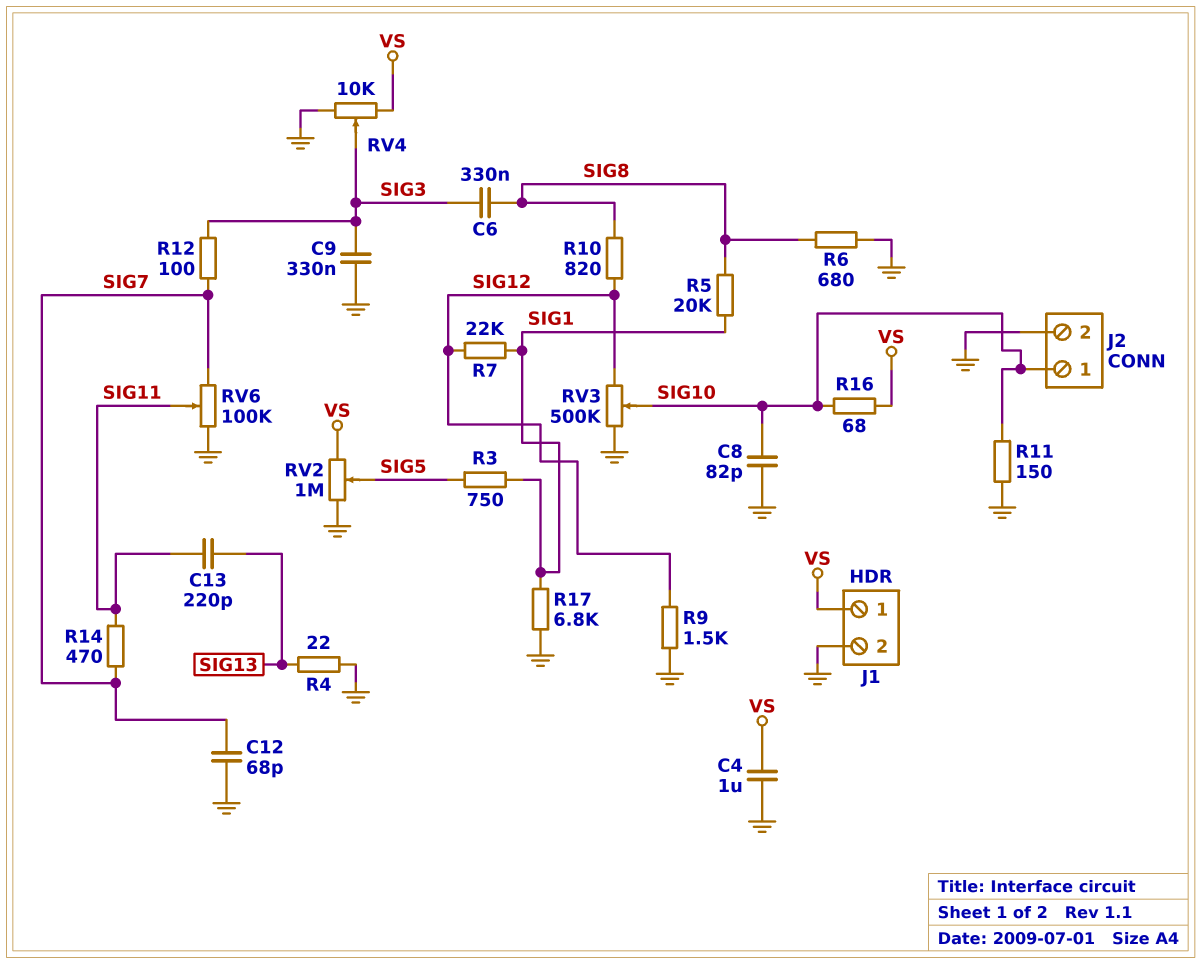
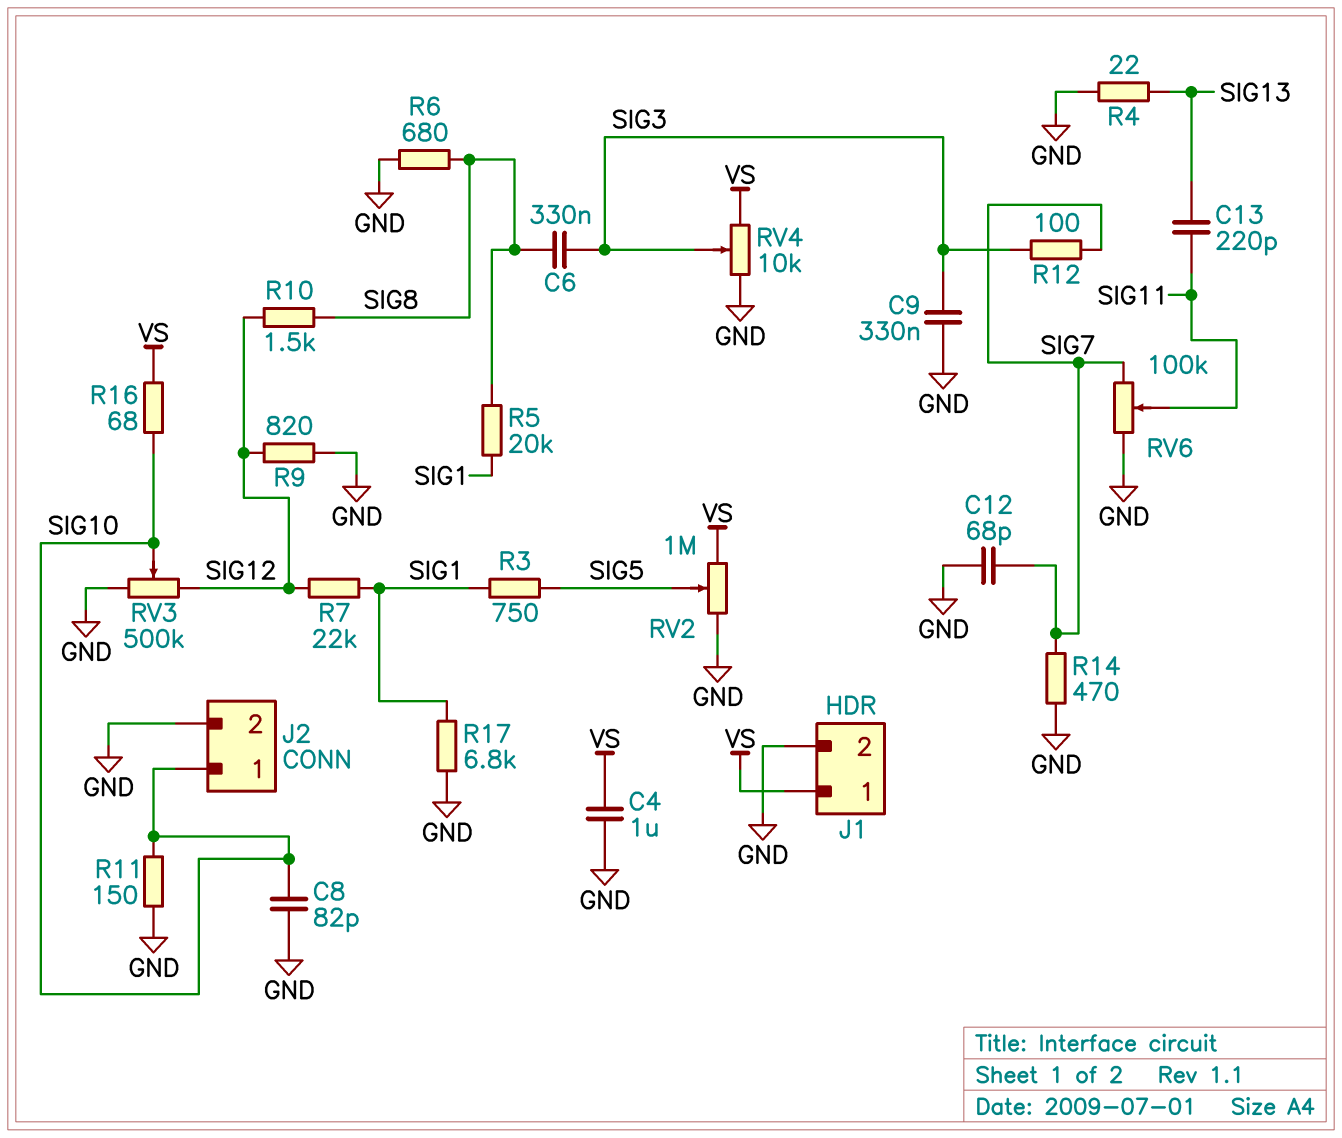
R9: 1.5k (GND, SIG12) -> 820 (GND, SIG12)
R10: 820 (SIG8, SIG12) -> 1.5k (SIG8, SIG12)
R14: 470 (SIG7, SIG11) -> 470 (GND, SIG7)

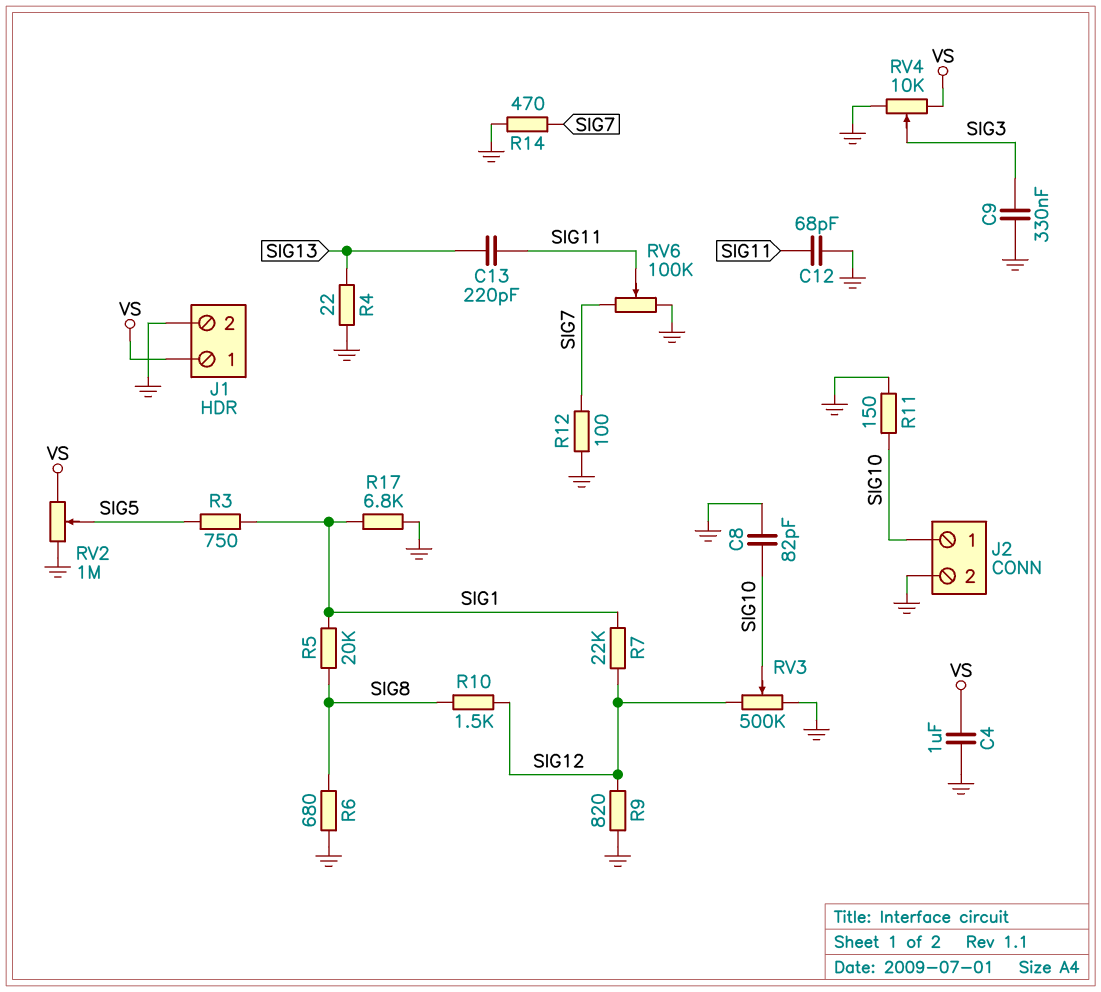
C6: 330nF (SIG3, SIG8) -> none
C12: 68pF (GND, SIG7) -> 68pF (GND, SIG11)
R12: 100 (SIG3, SIG7) -> 100 (GND, SIG7)
R16: 68 (SIG10, VS) -> none

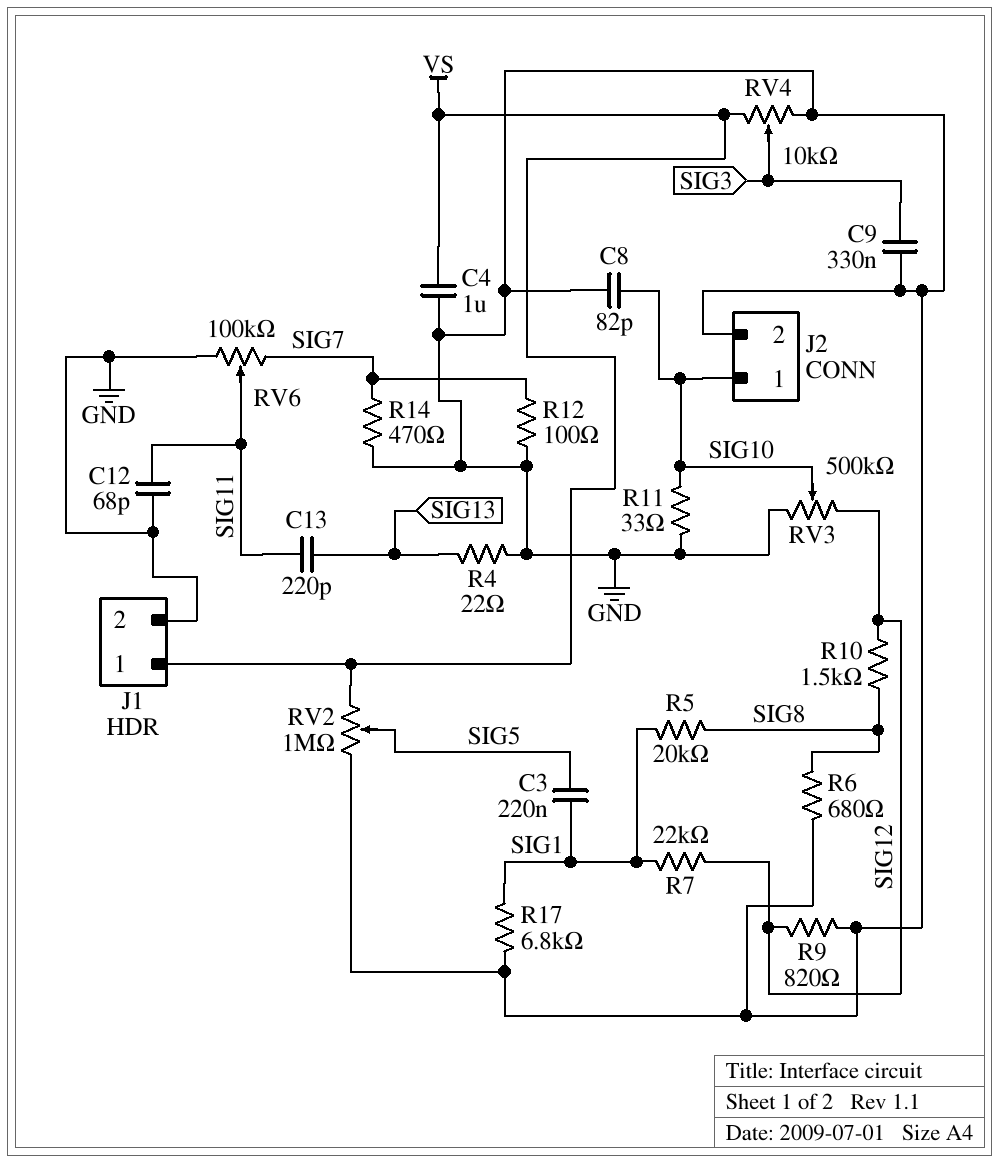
C3: none -> 220nF (SIG1, SIG5)
R3: 750 (SIG1, SIG5) -> none
R11: 150 (GND, SIG10) -> 33 (GND, SIG10)

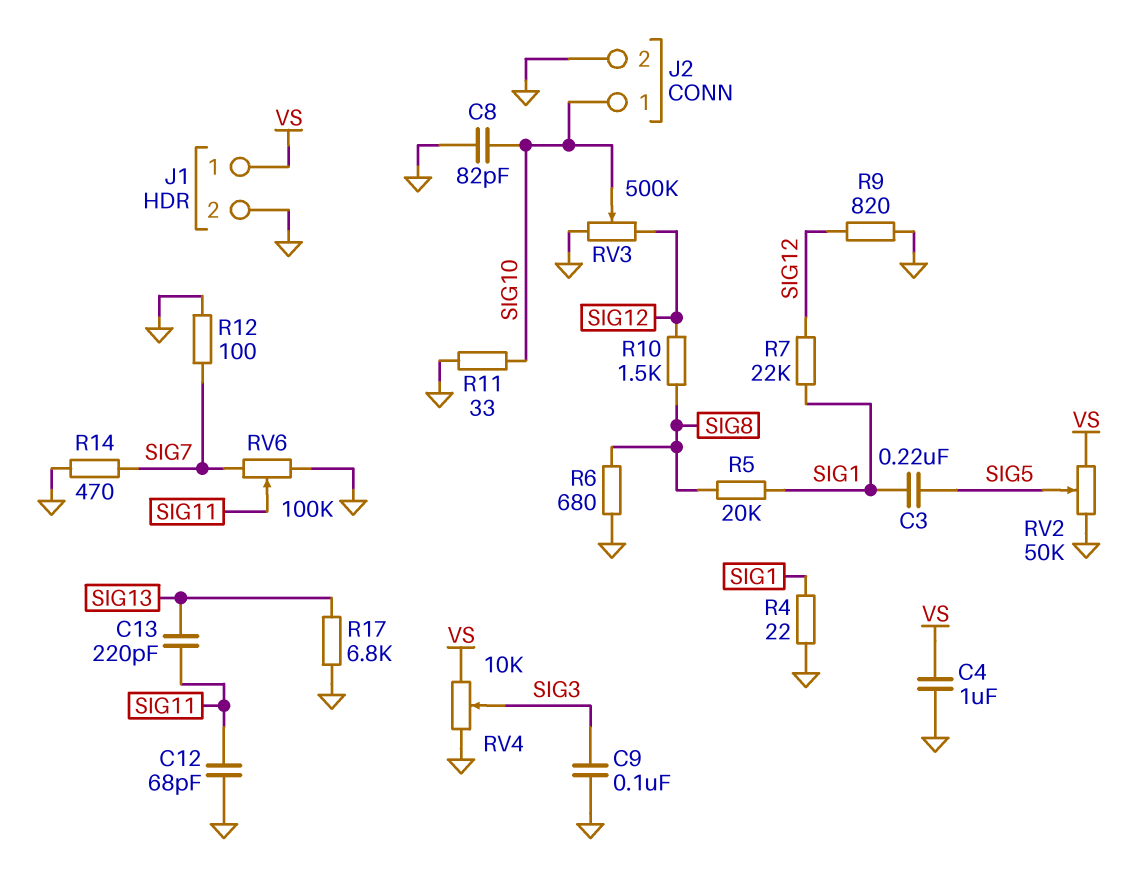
C9: 330nF (GND, SIG3) -> 100nF (GND, SIG3)
R4: 22 (GND, SIG13) -> 22 (GND, SIG1)
R17: 6.8k (GND, SIG1) -> 6.8k (GND, SIG13)
RV2: 1M (GND, VS, wiper SIG5) -> 50k (GND, VS, wiper SIG5)

